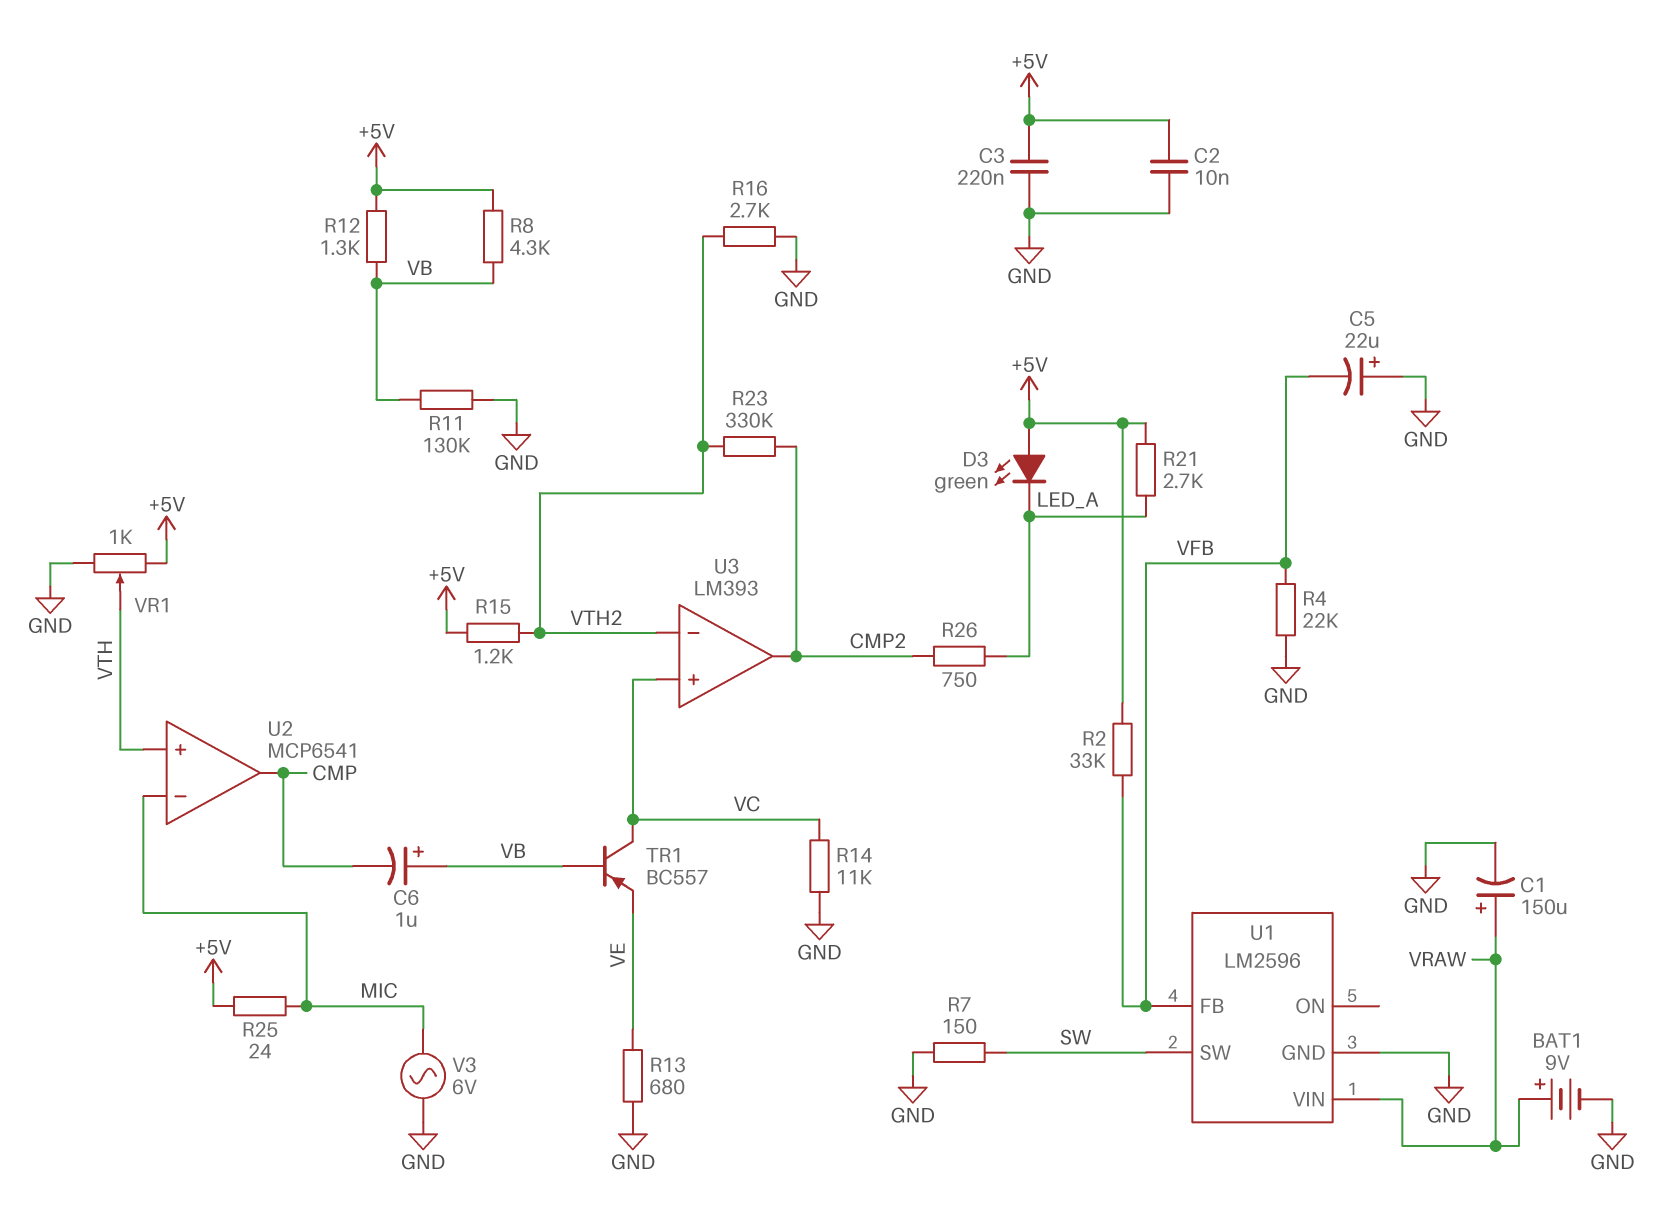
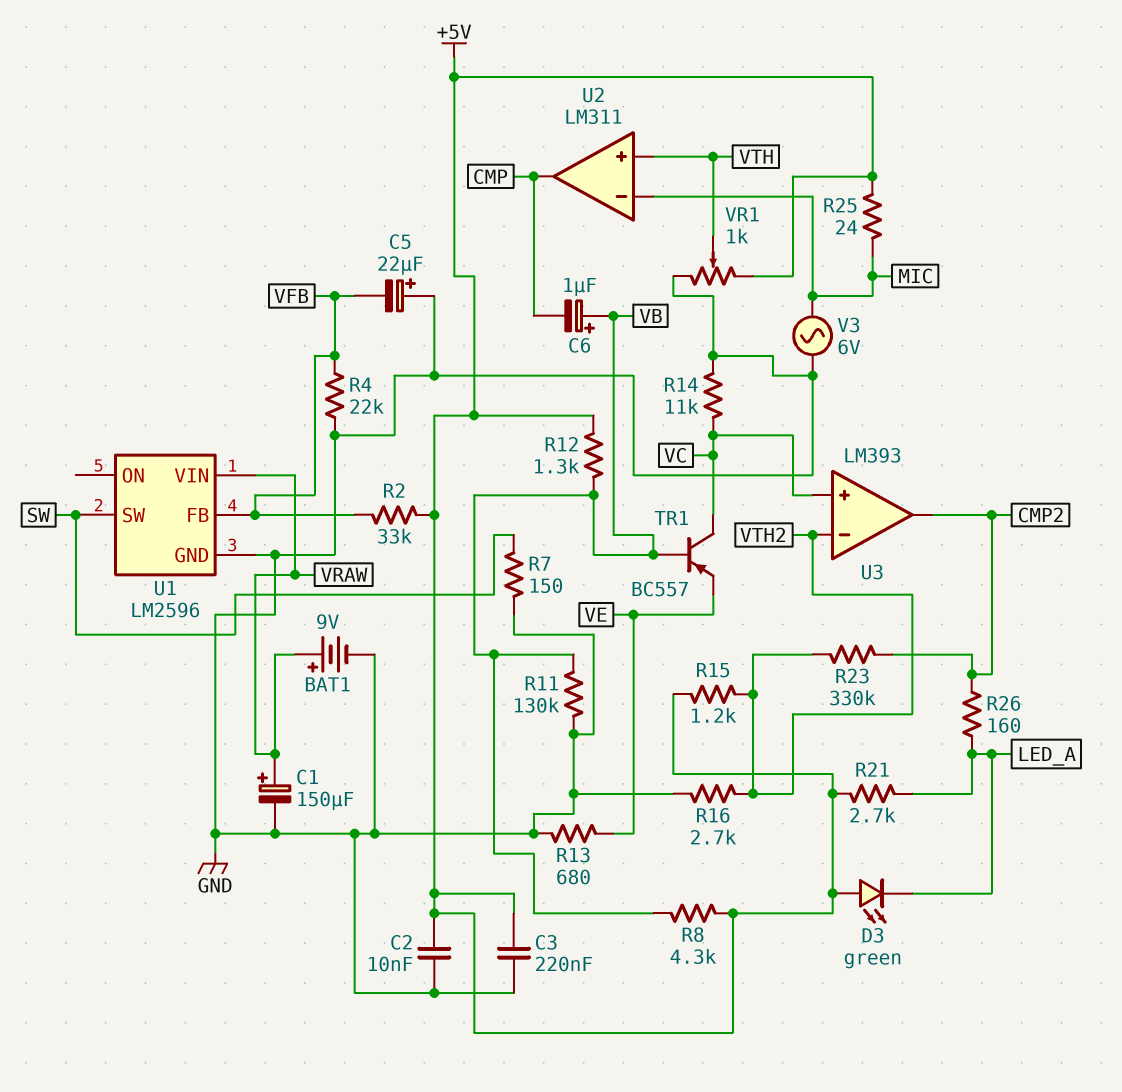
R26: 750 (CMP2, LED_A) -> 160 (CMP2, LED_A)
U2: MCP6541 -> LM311

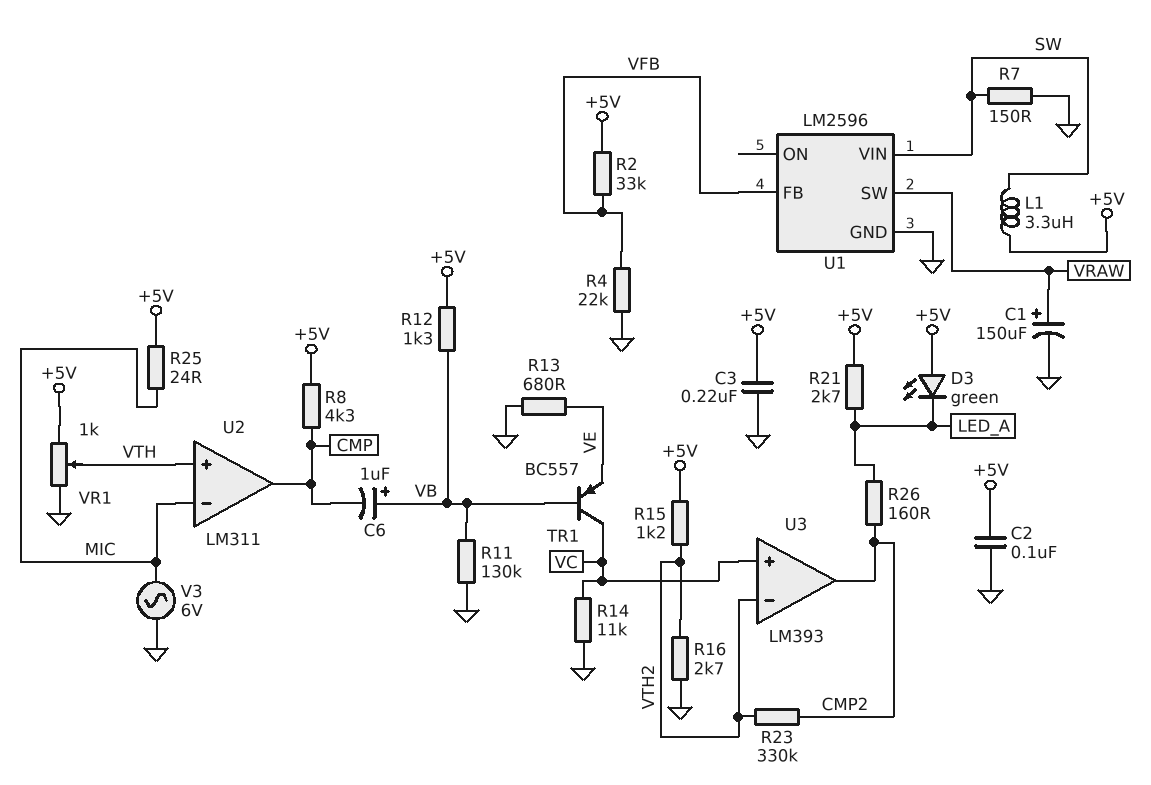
BAT1: 9V (plus VRAW, minus GND) -> none
C2: 10nF (+5V, GND) -> 100nF (+5V, GND)
C5: 22uF (plus GND, minus VFB) -> none
L1: none -> 3.3uH (+5V, SW)
R8: 4.3k (+5V, VB) -> 4.3k (+5V, CMP)
U1 pin SW: SW -> VRAW
U1 pin VIN: VRAW -> SW

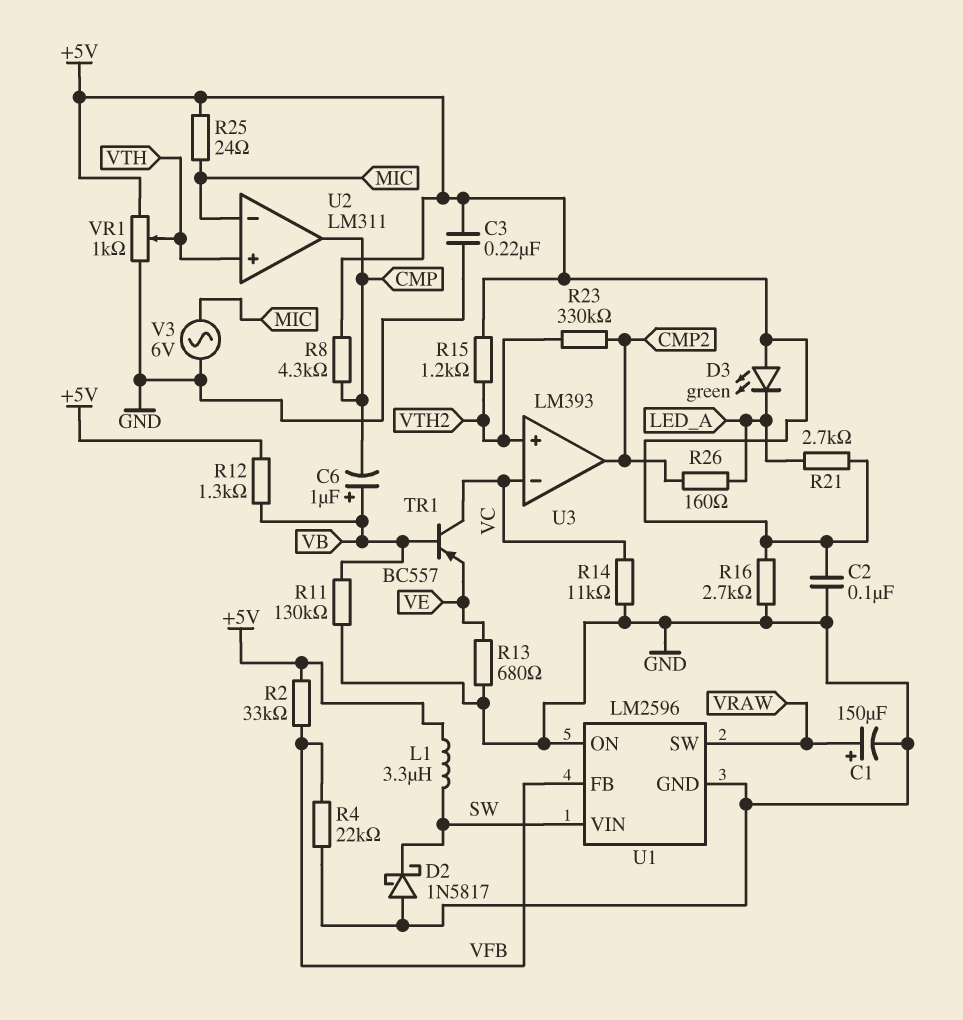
D2: none -> schottky 1N5817 (A GND, K SW)
R7: 150 (GND, SW) -> none
R16: 2.7k (GND, VTH2) -> 2.7k (+5V, GND)
U1 pin ON: none -> GND
U3 pin in+: VC -> VTH2
U3 pin in-: VTH2 -> VC

